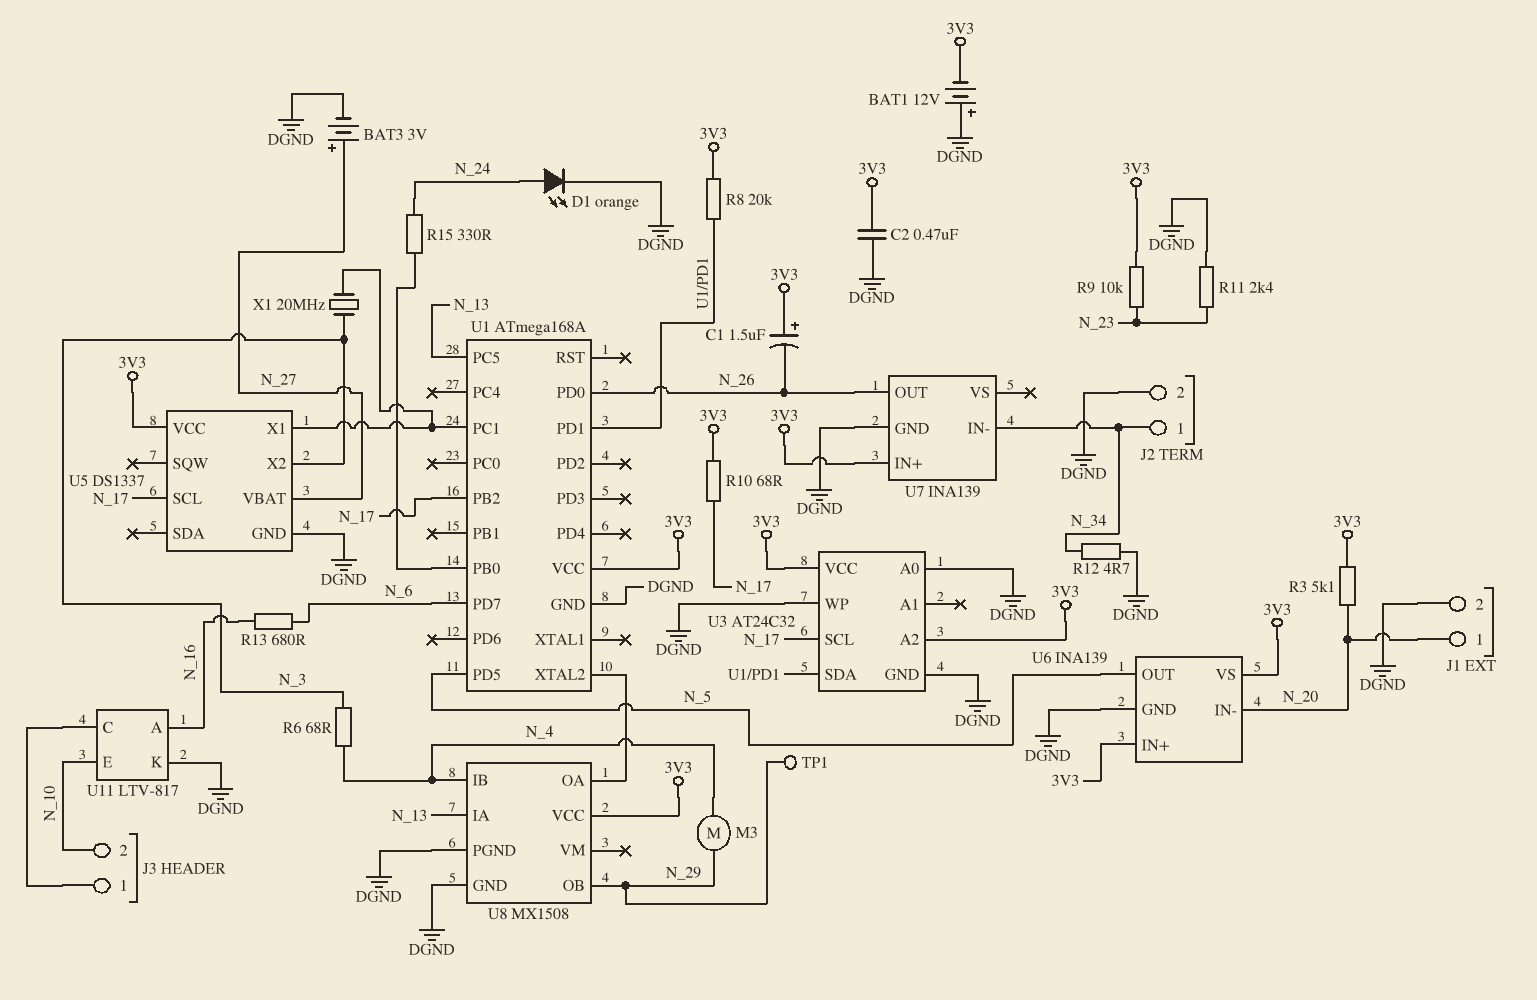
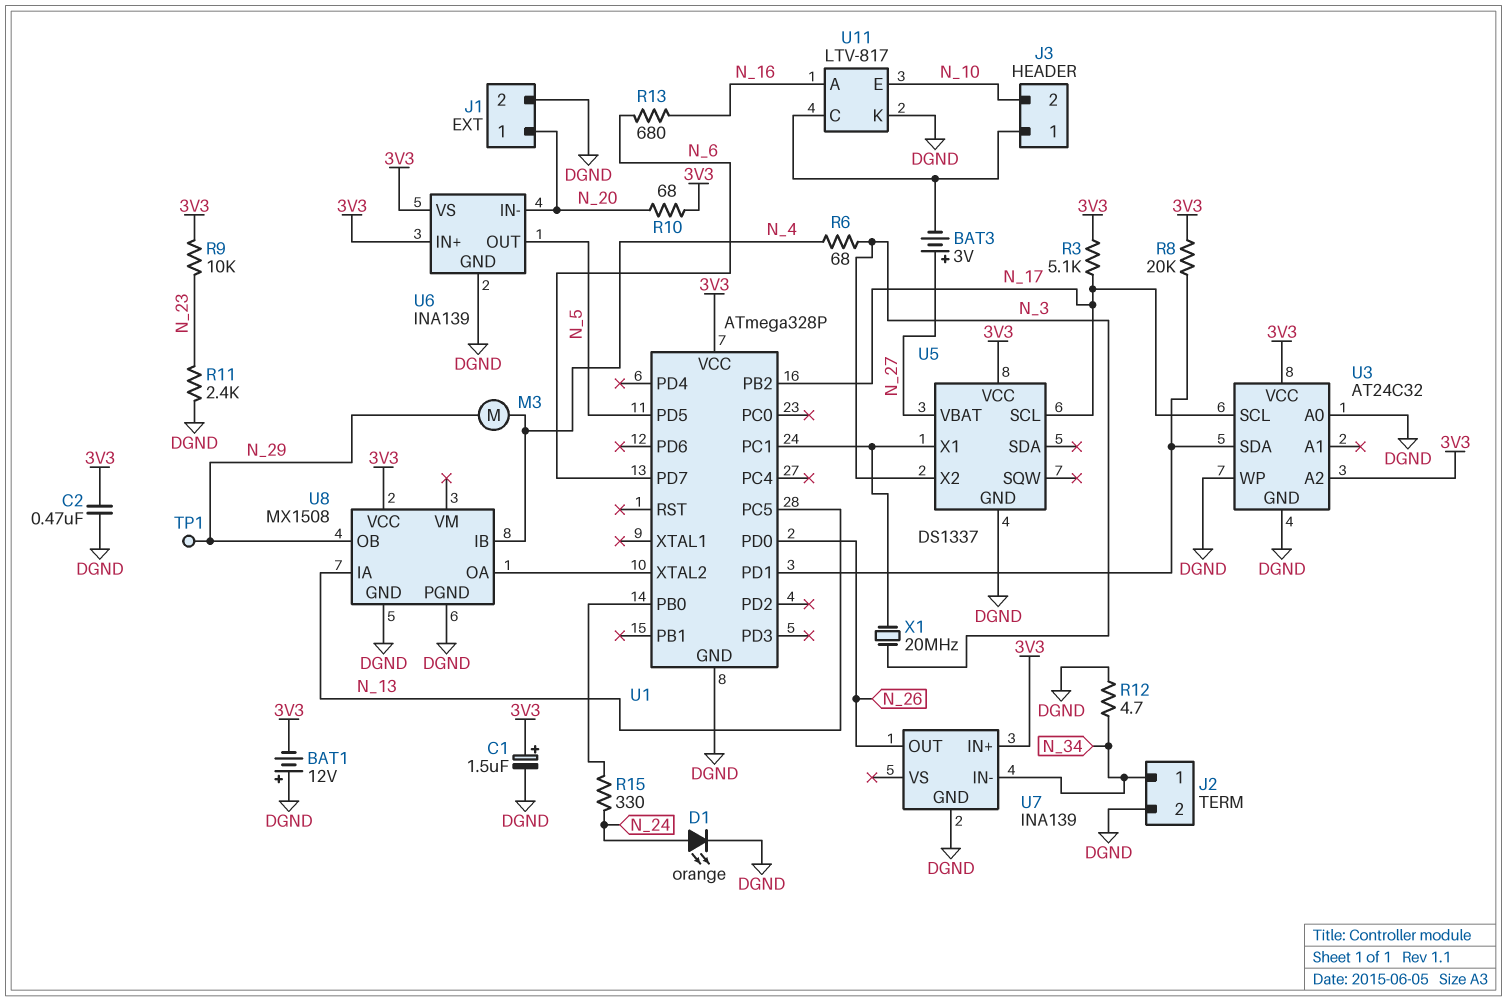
BAT3: 3V (plus N_27, minus DGND) -> 3V (plus N_27, minus J3/1)
C1: 1.5uF (plus 3V3, minus N_26) -> 1.5uF (plus 3V3, minus DGND)
R3: 5.1k (3V3, N_20) -> 5.1k (3V3, N_17)
R10: 68 (3V3, N_17) -> 68 (3V3, N_20)
U1: ATmega168A -> ATmega328P

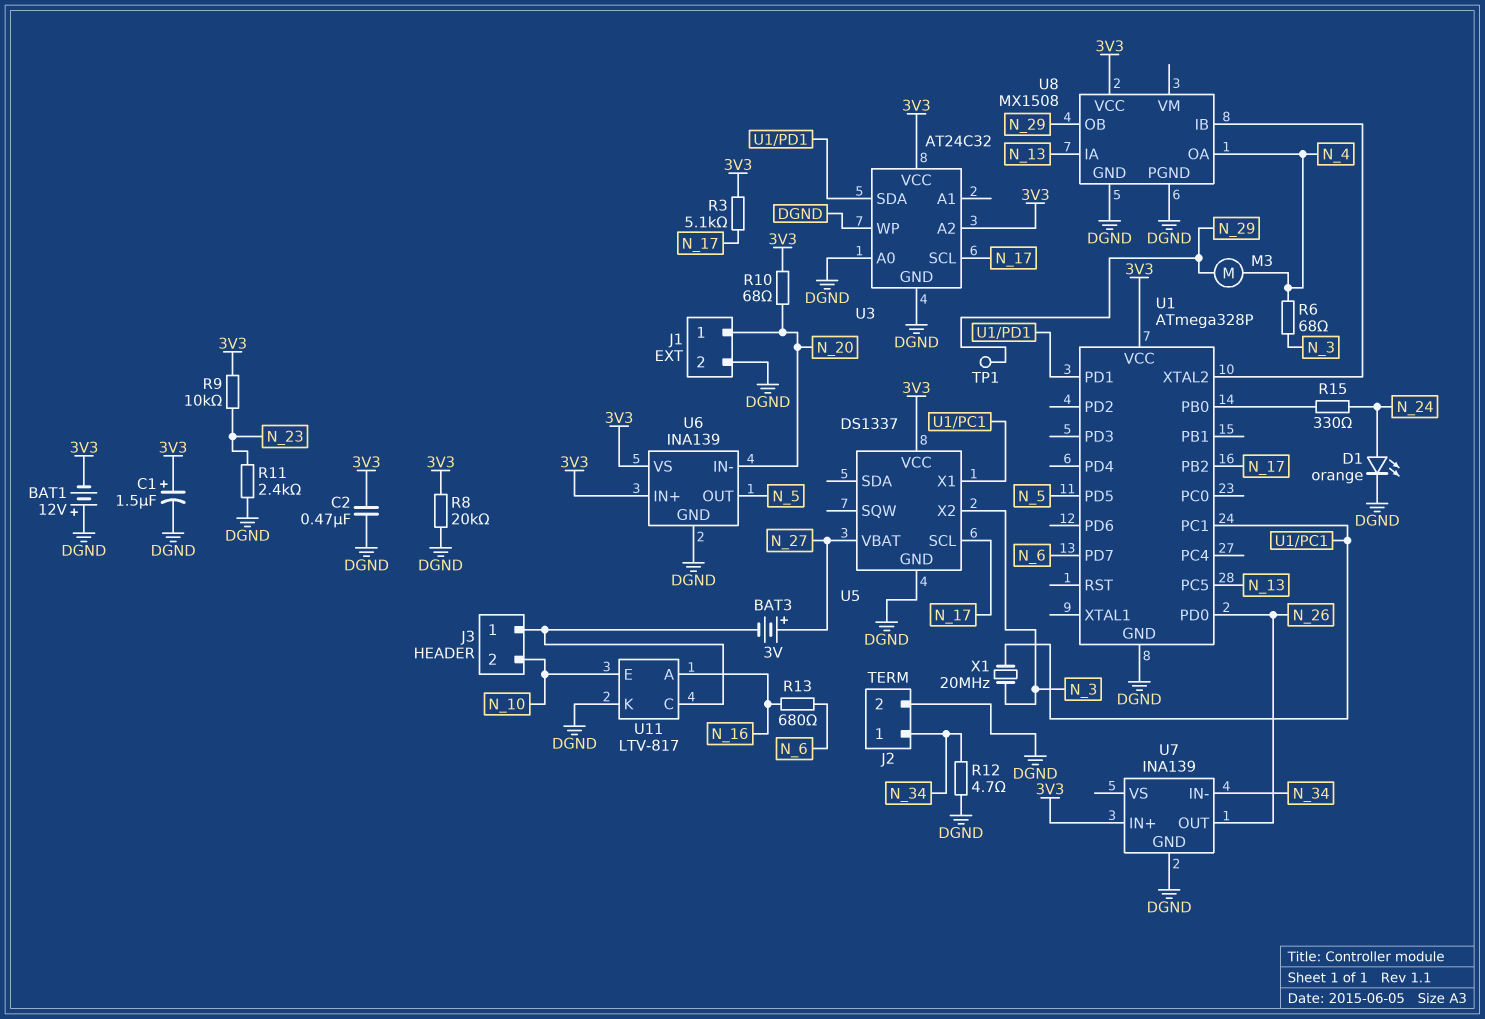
R8: 20k (3V3, U1/PD1) -> 20k (3V3, DGND)
U8 pin IB: N_4 -> U1/XTAL2
U8 pin OA: U1/XTAL2 -> N_4

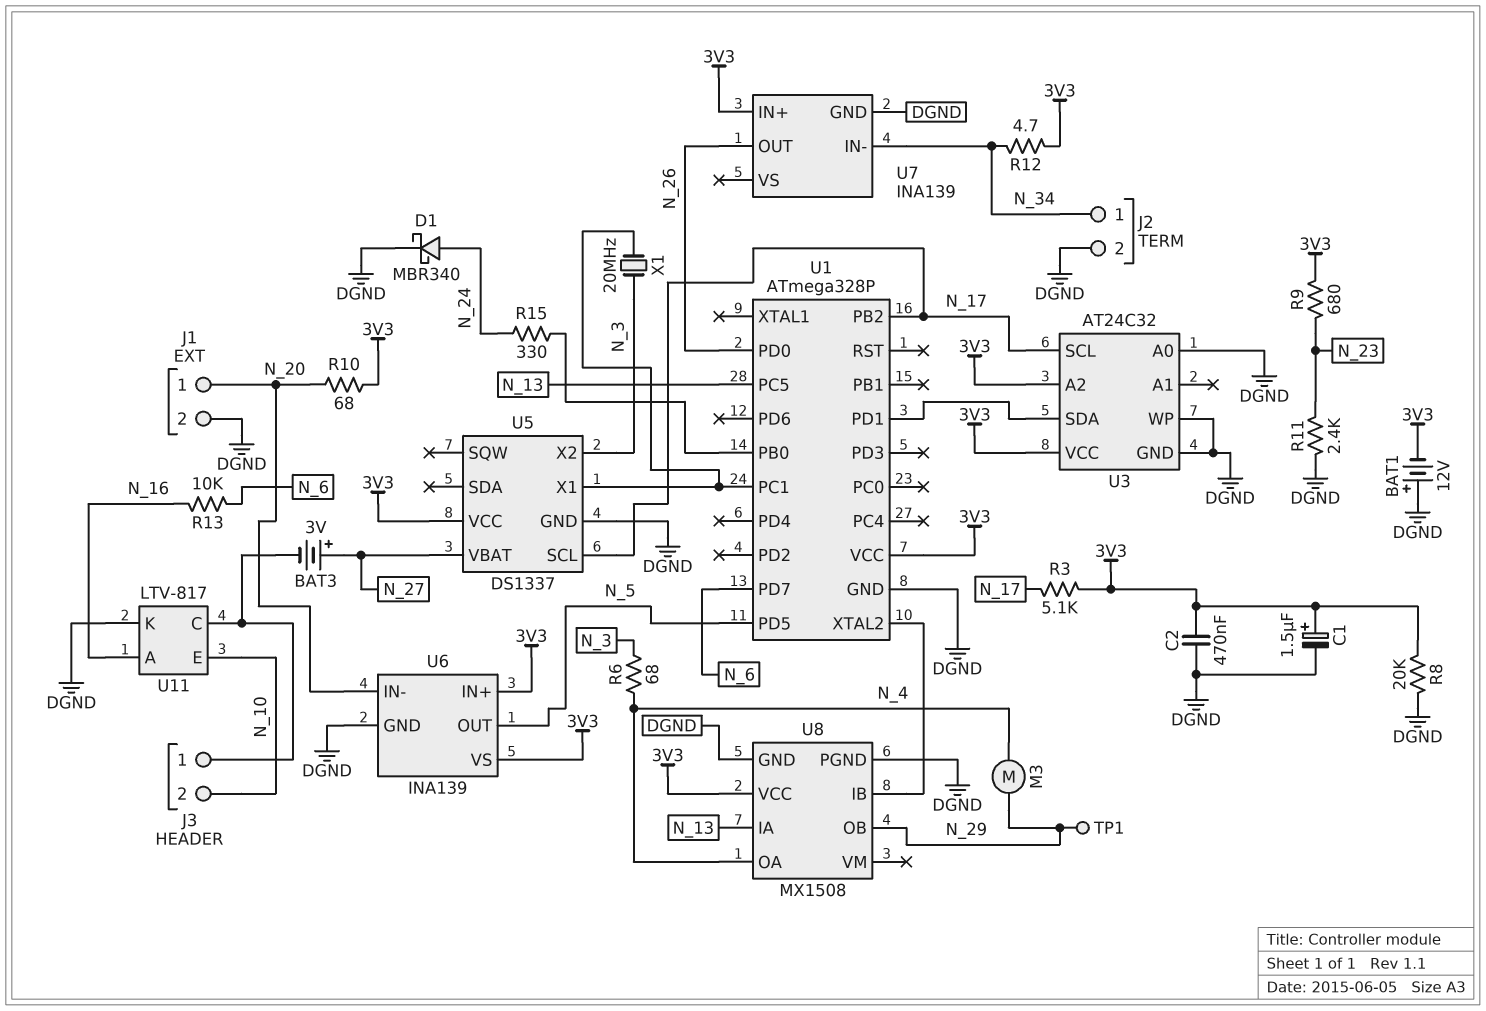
D1: LED orange (A N_24, K DGND) -> schottky MBR340 (A N_24, K DGND)
R9: 10k (3V3, N_23) -> 680 (3V3, N_23)
R12: 4.7 (DGND, N_34) -> 4.7 (3V3, N_34)
R13: 680 (N_6, N_16) -> 10k (N_6, N_16)

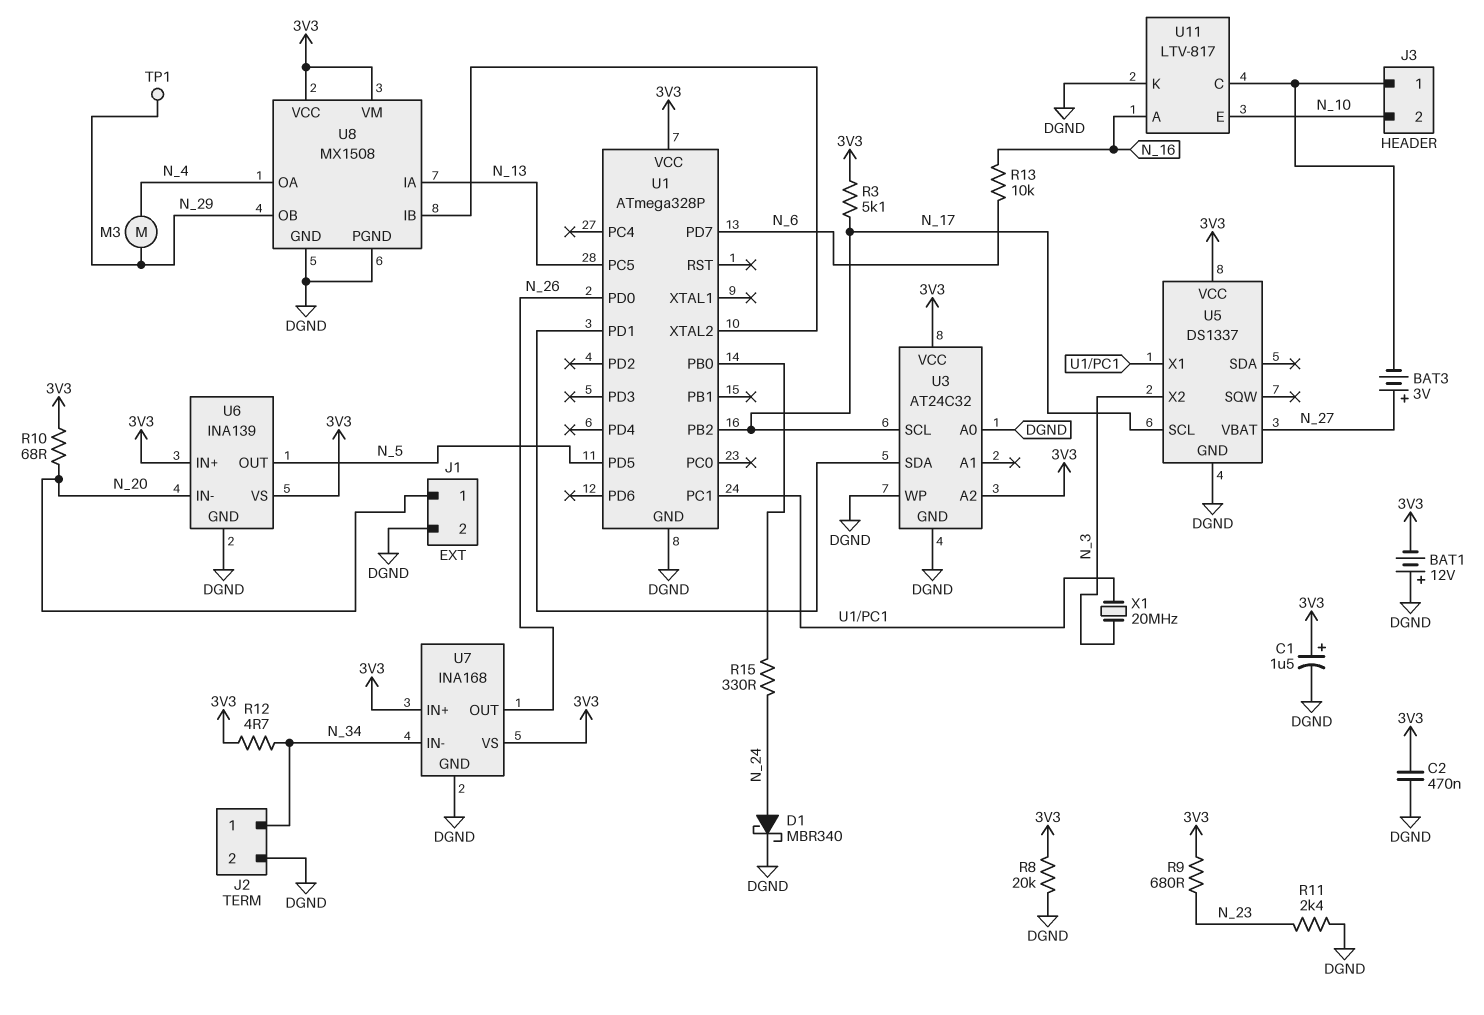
R6: 68 (N_3, N_4) -> none
U7: INA139 -> INA168
U7 pin VS: none -> 3V3
U8 pin VM: none -> 3V3

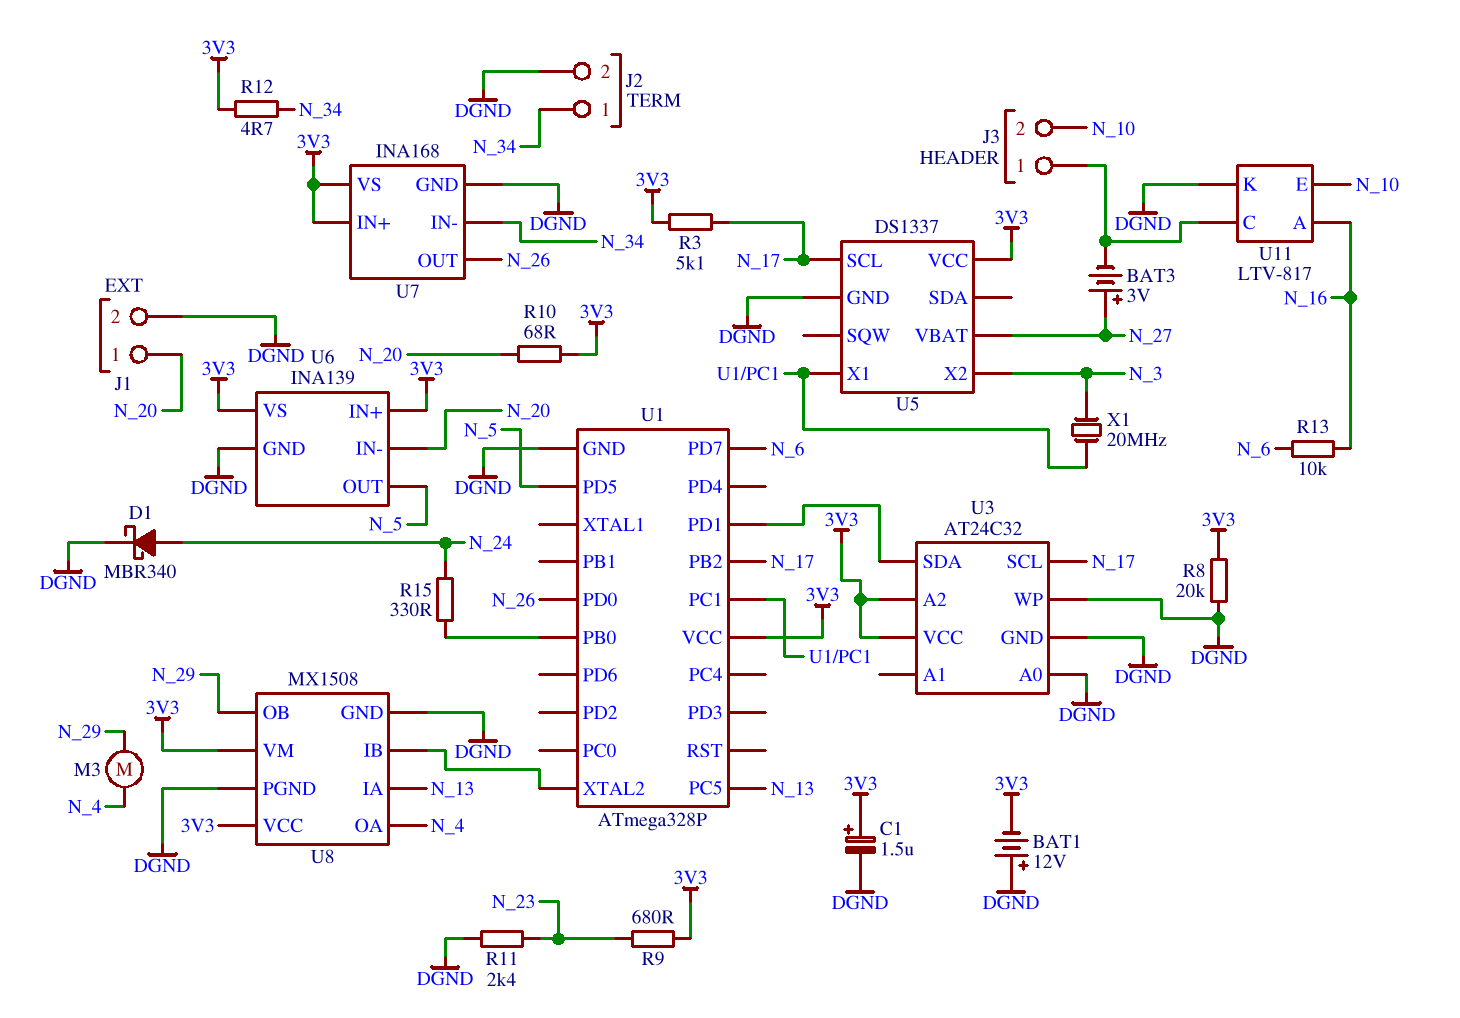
C2: 470nF (3V3, DGND) -> none
TP1: test point (N_29) -> none

